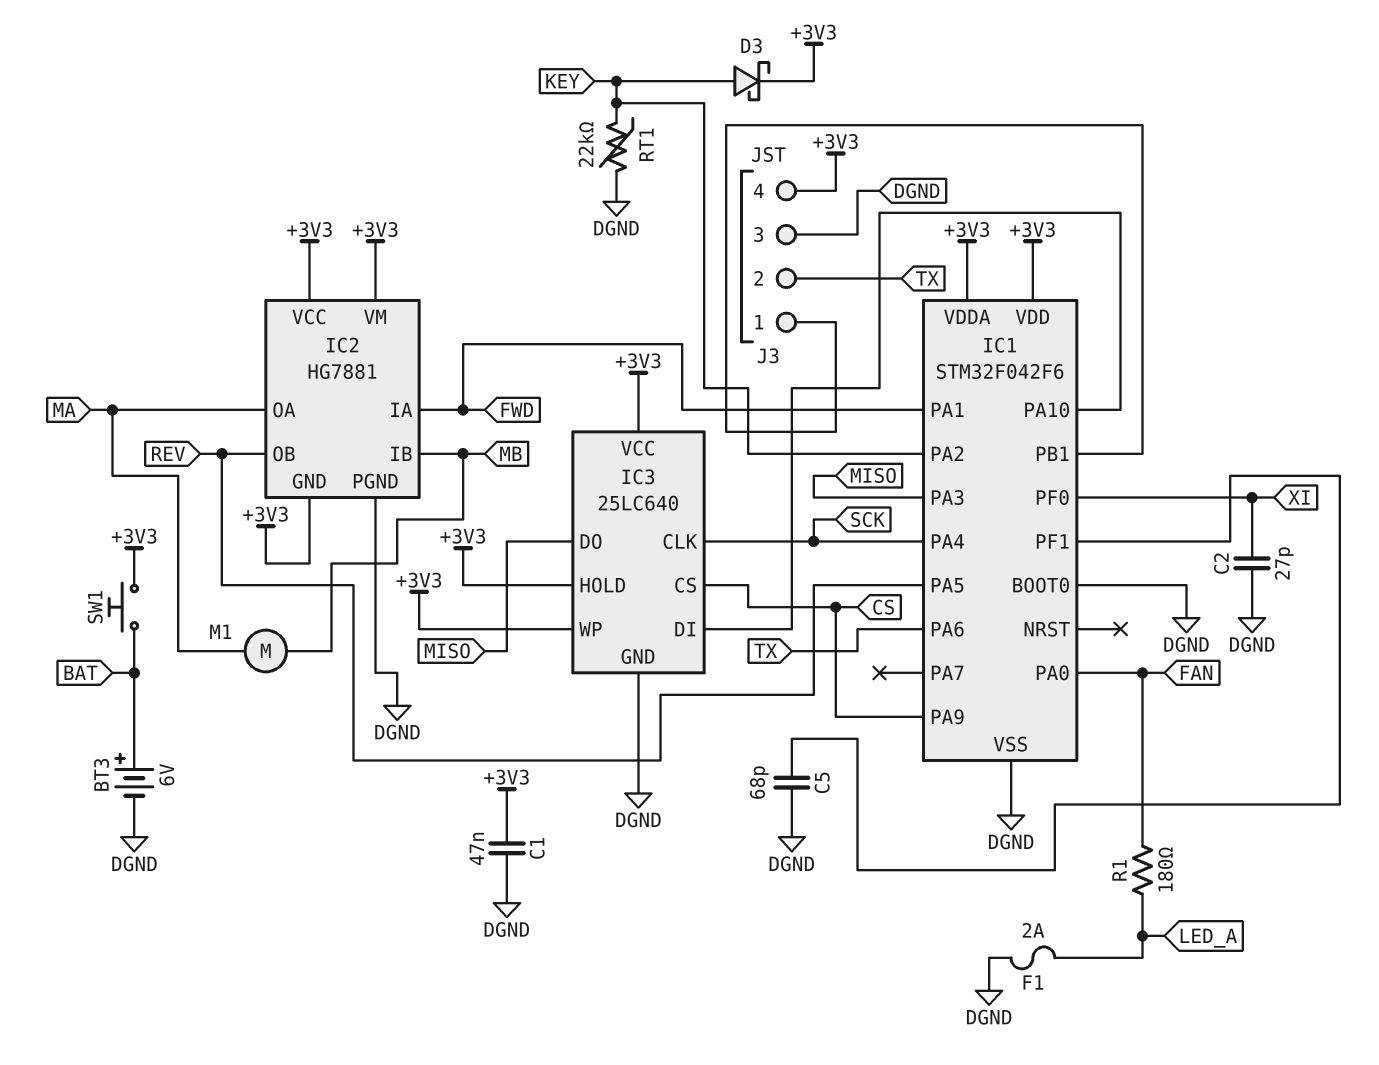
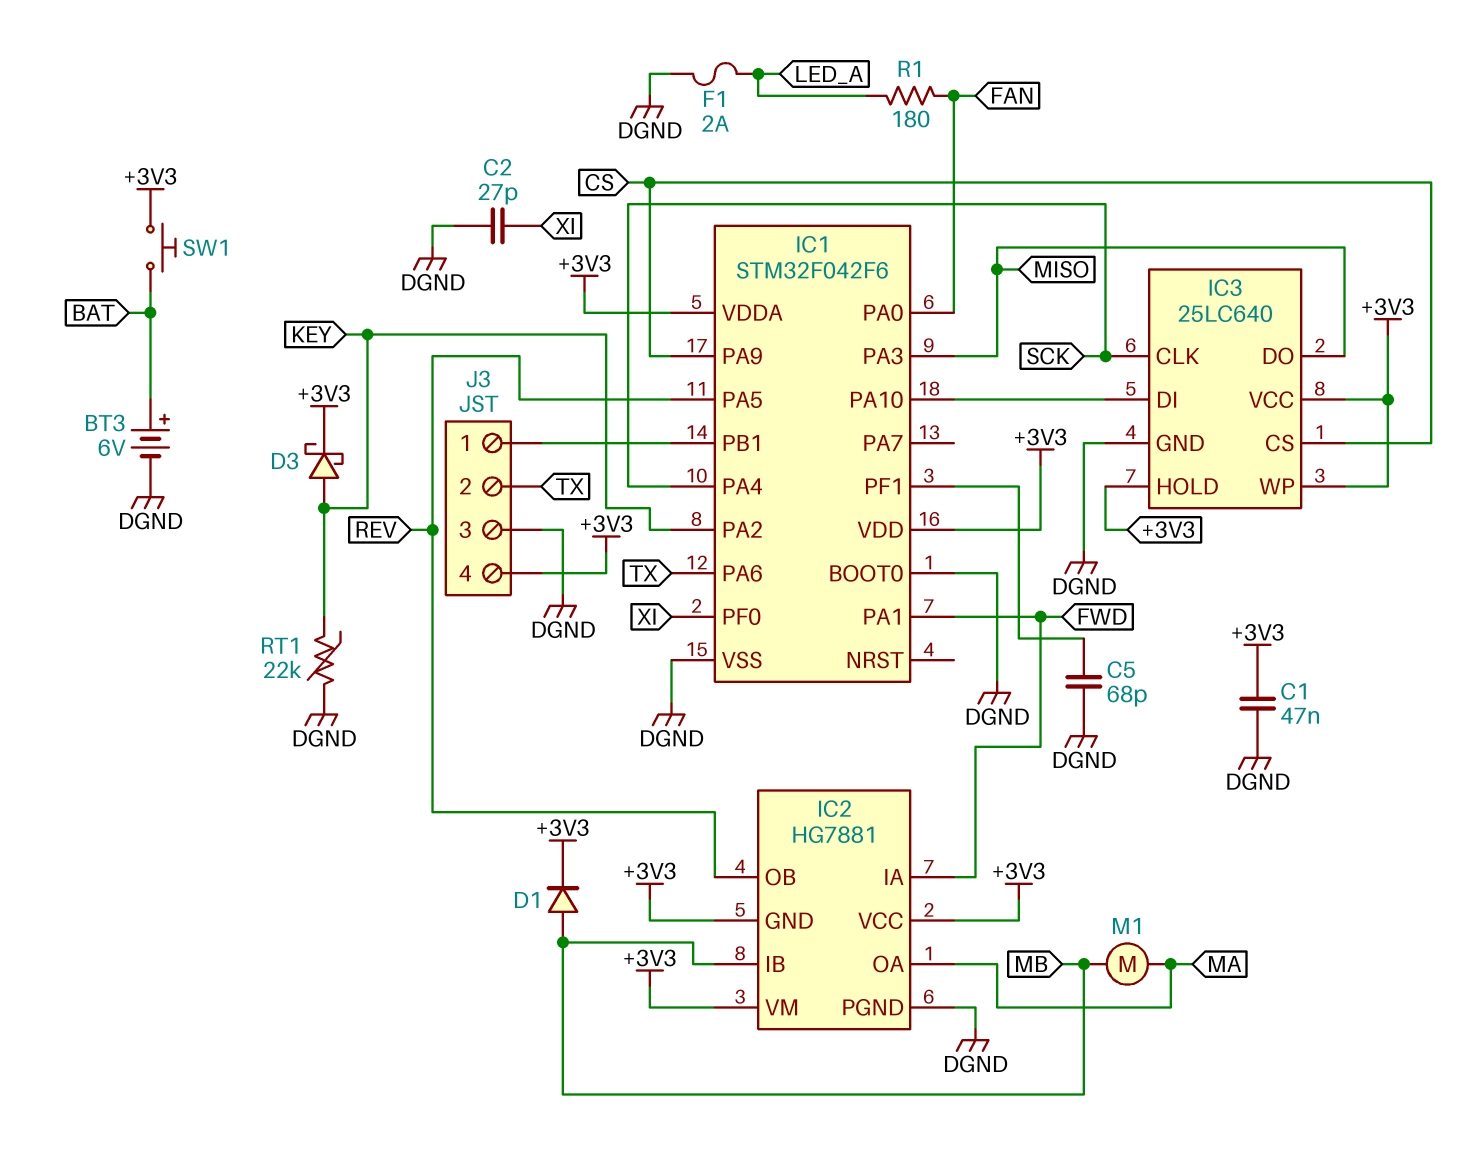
D1: none -> diode (A MB, K +3V3)

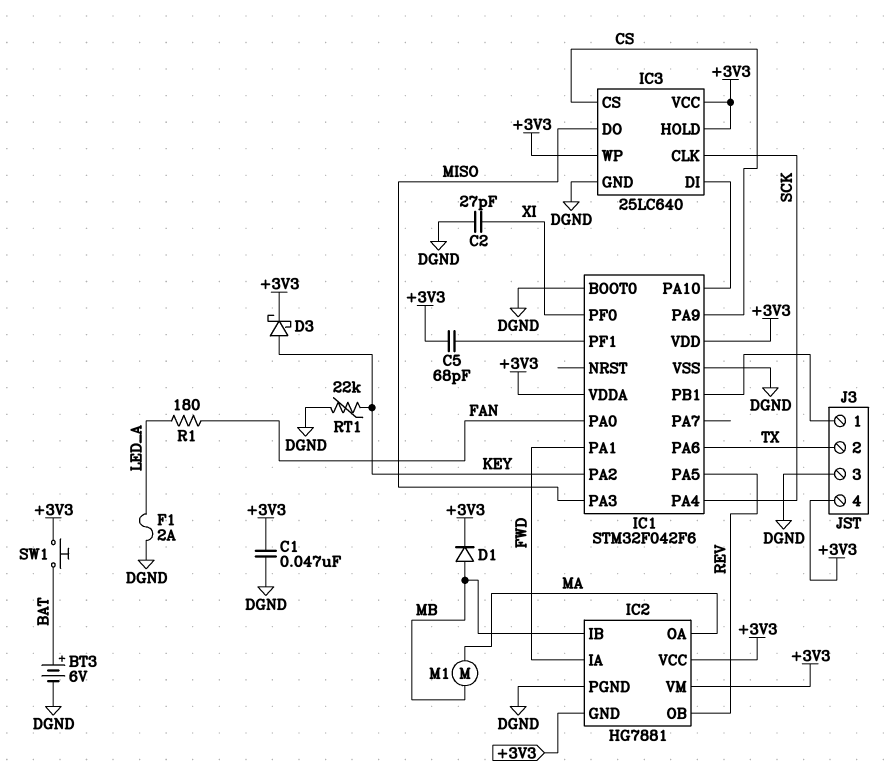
C5: 68pF (DGND, IC1/PF1) -> 68pF (+3V3, IC1/PF1)

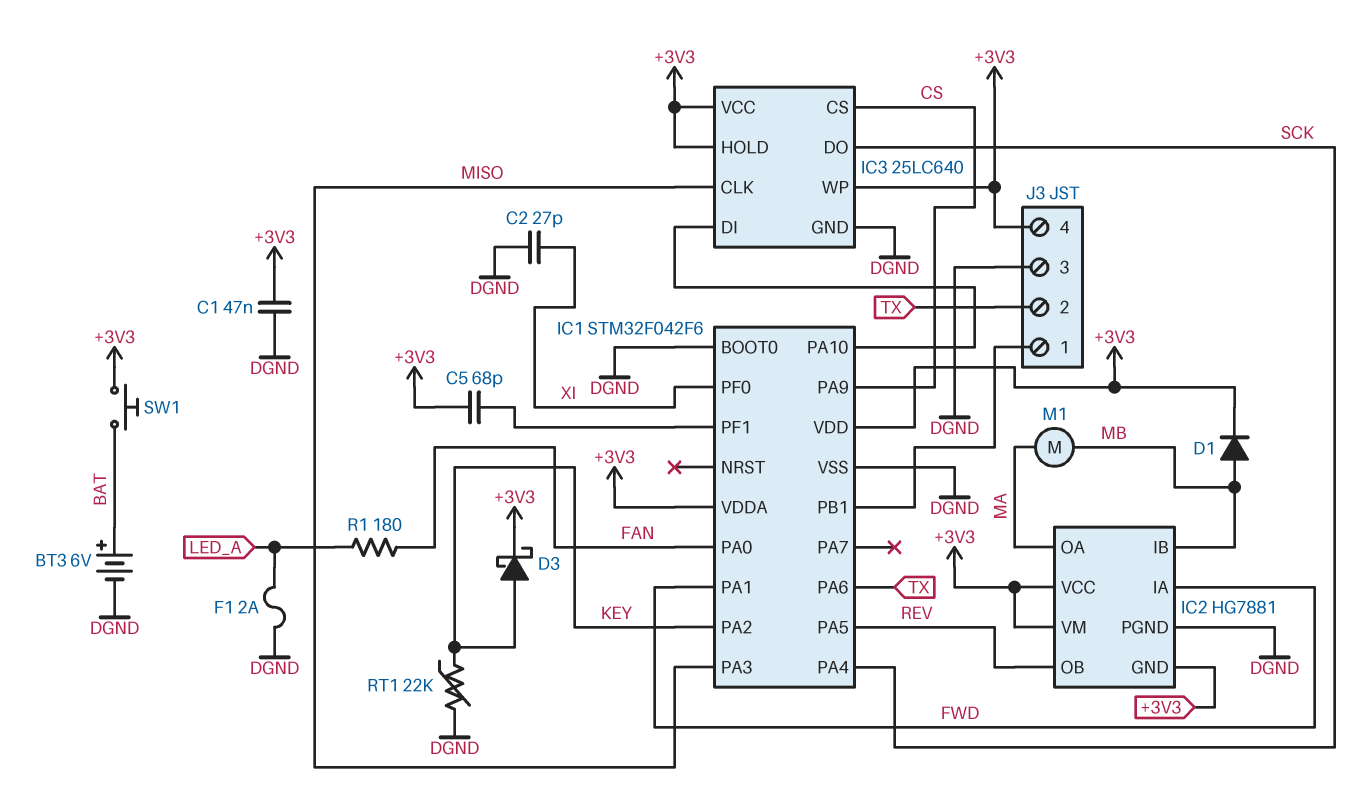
IC3 pin CLK: SCK -> MISO
IC3 pin DO: MISO -> SCK

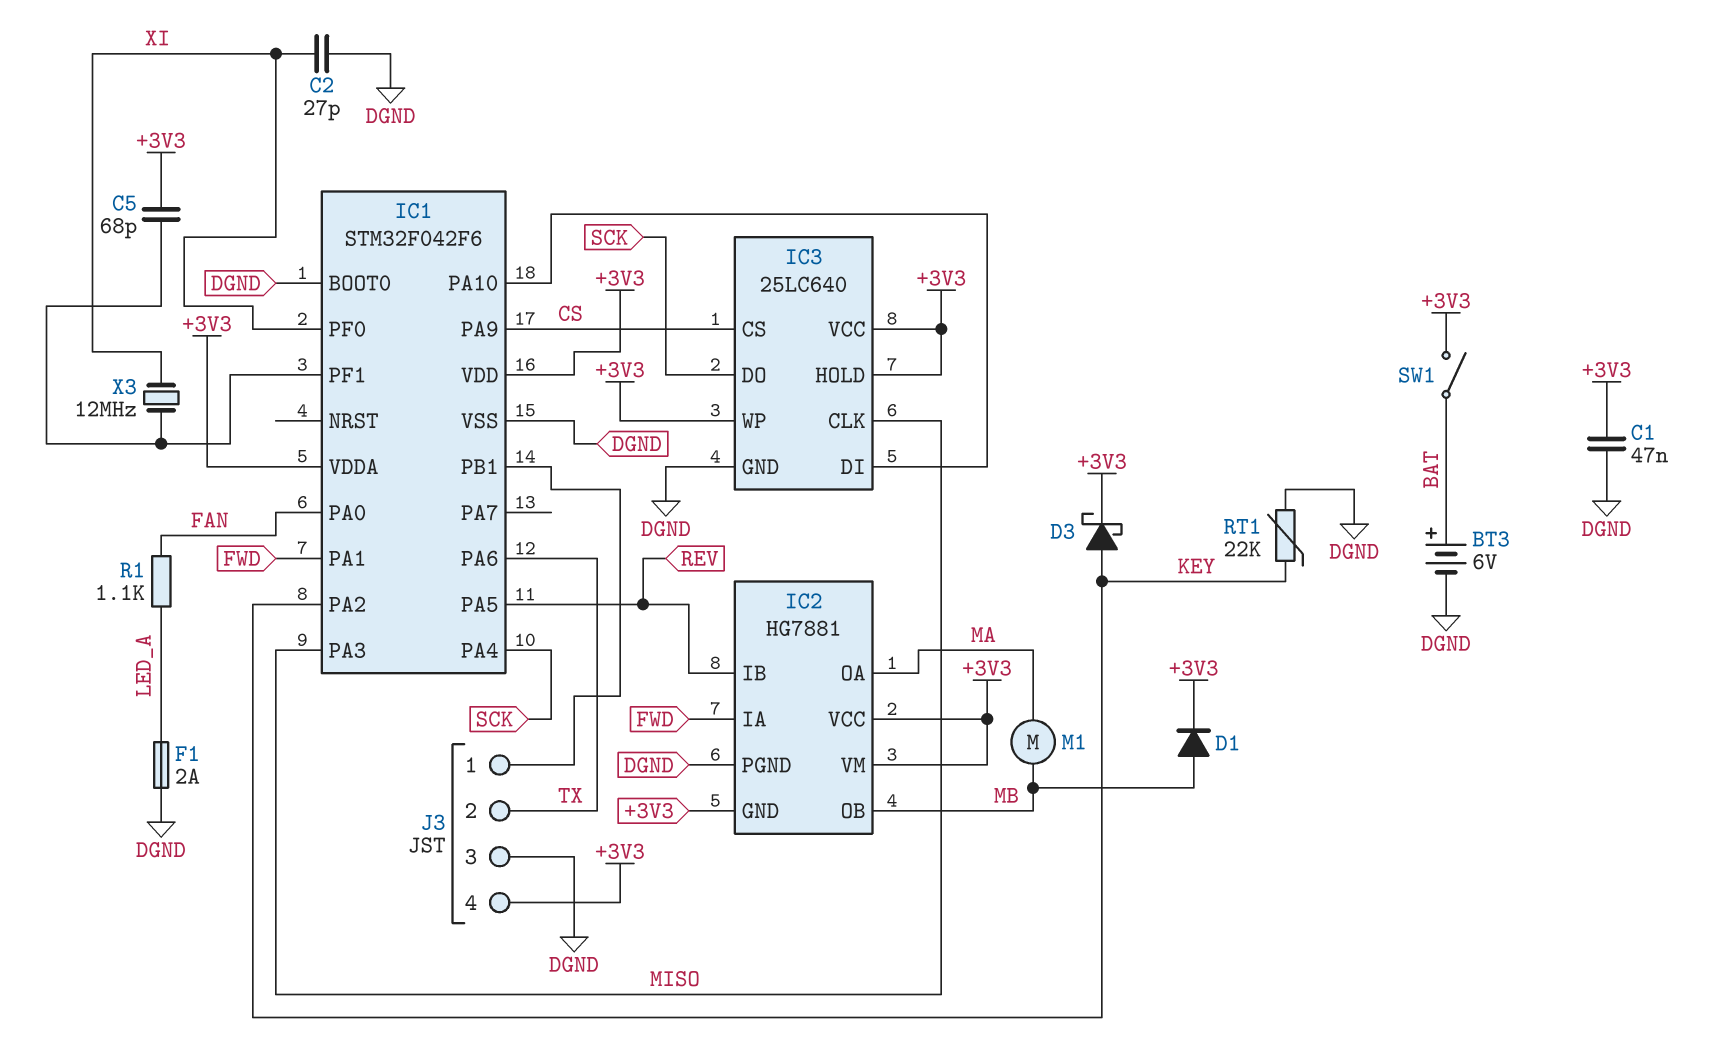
IC2 pin IB: MB -> REV
IC2 pin OB: REV -> MB
R1: 180 (FAN, LED_A) -> 1.1k (FAN, LED_A)
SW1: button (+3V3, BAT) -> switch (+3V3, BAT)
X3: none -> 12MHz (IC1/PF1, XI)

